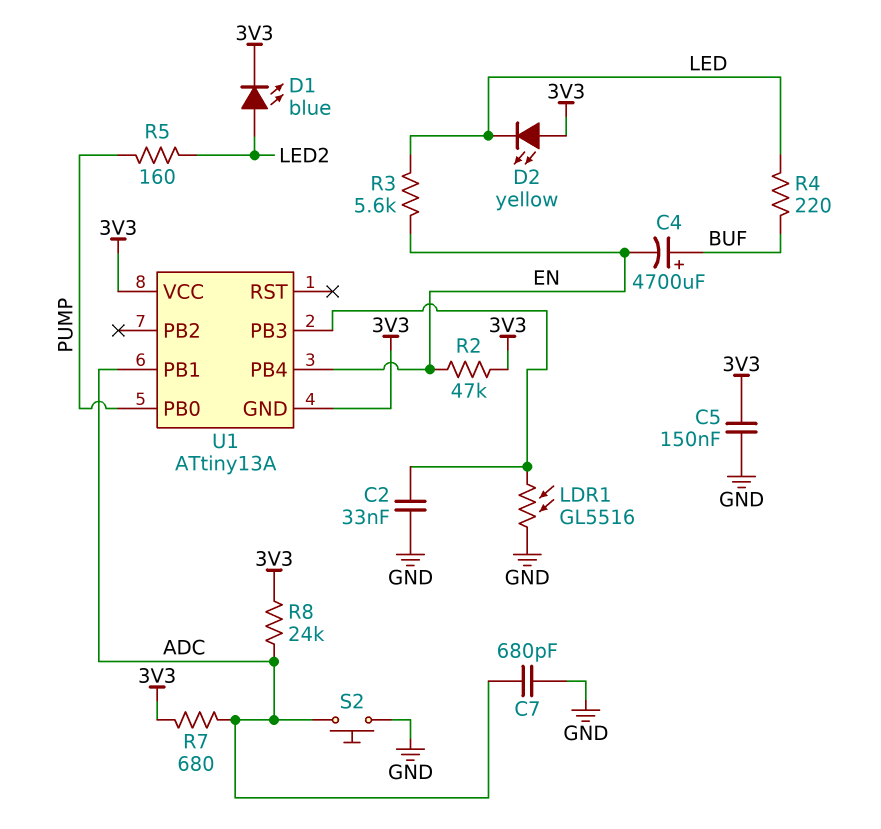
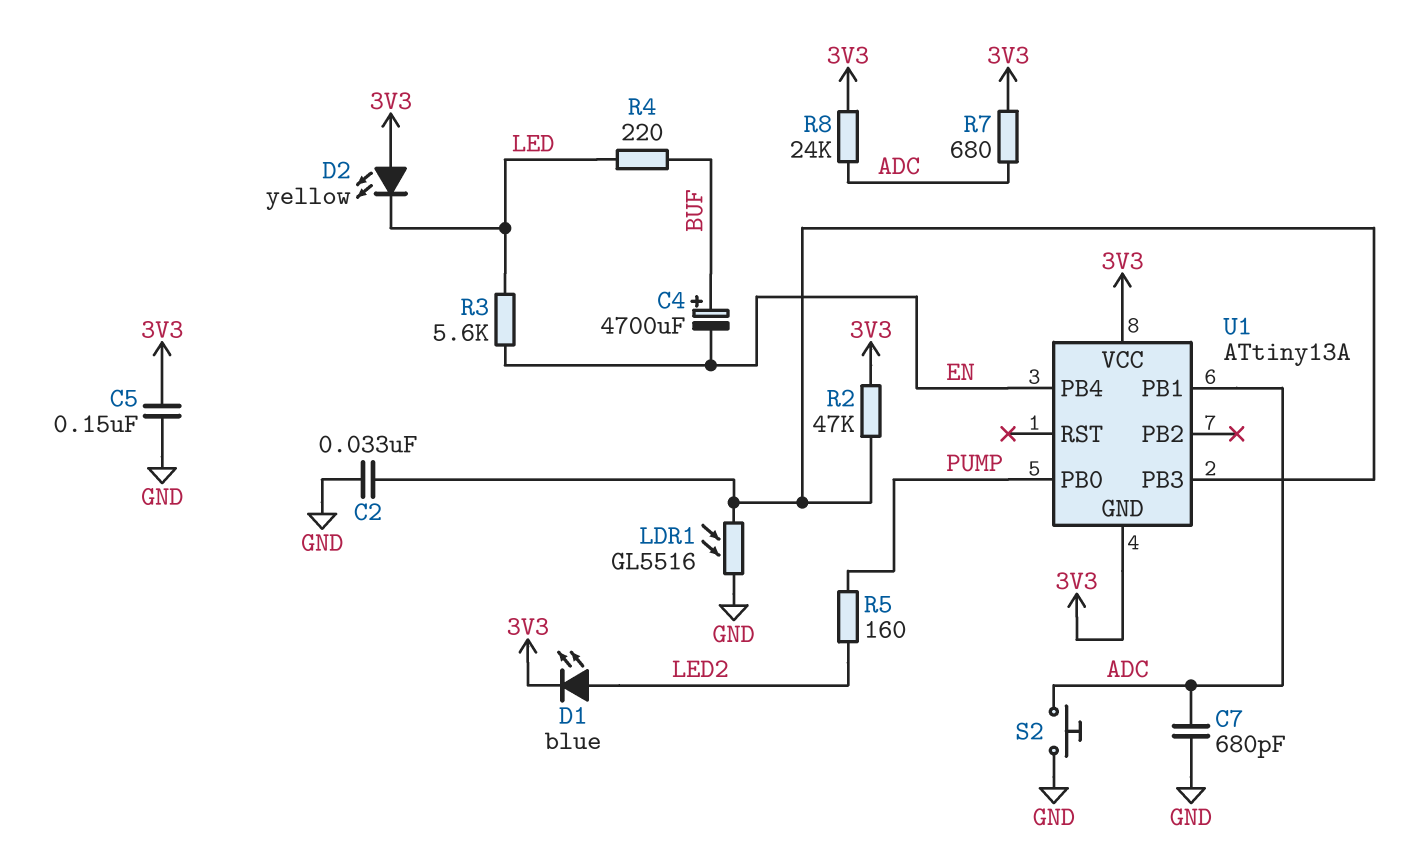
R2: 47k (3V3, EN) -> 47k (3V3, U1/PB3)

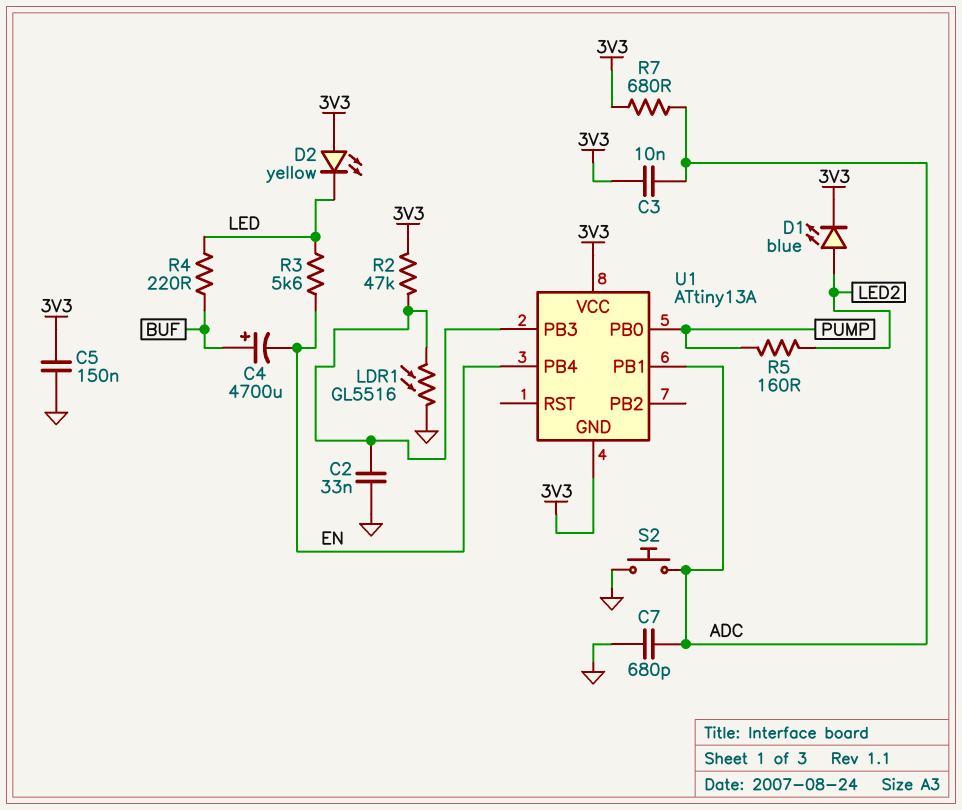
C3: none -> 10nF (3V3, ADC)
R8: 24k (3V3, ADC) -> none

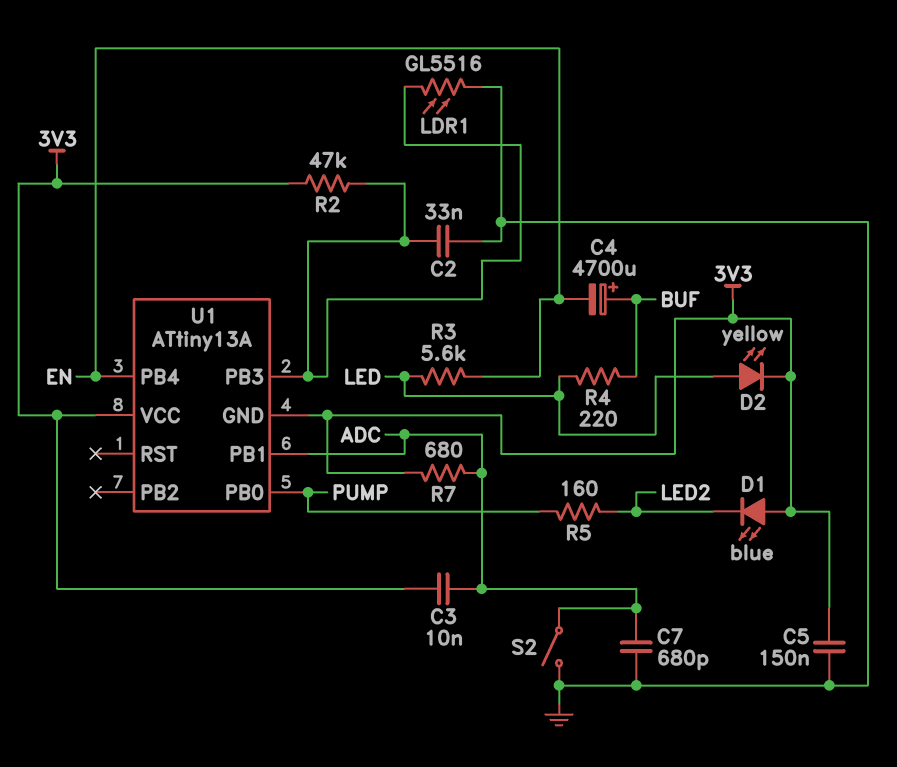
D1: LED blue (A LED2, K 3V3) -> LED blue (A 3V3, K LED2)
D2: LED yellow (A 3V3, K LED) -> LED yellow (A LED, K 3V3)
S2: button (ADC, GND) -> switch (ADC, GND)

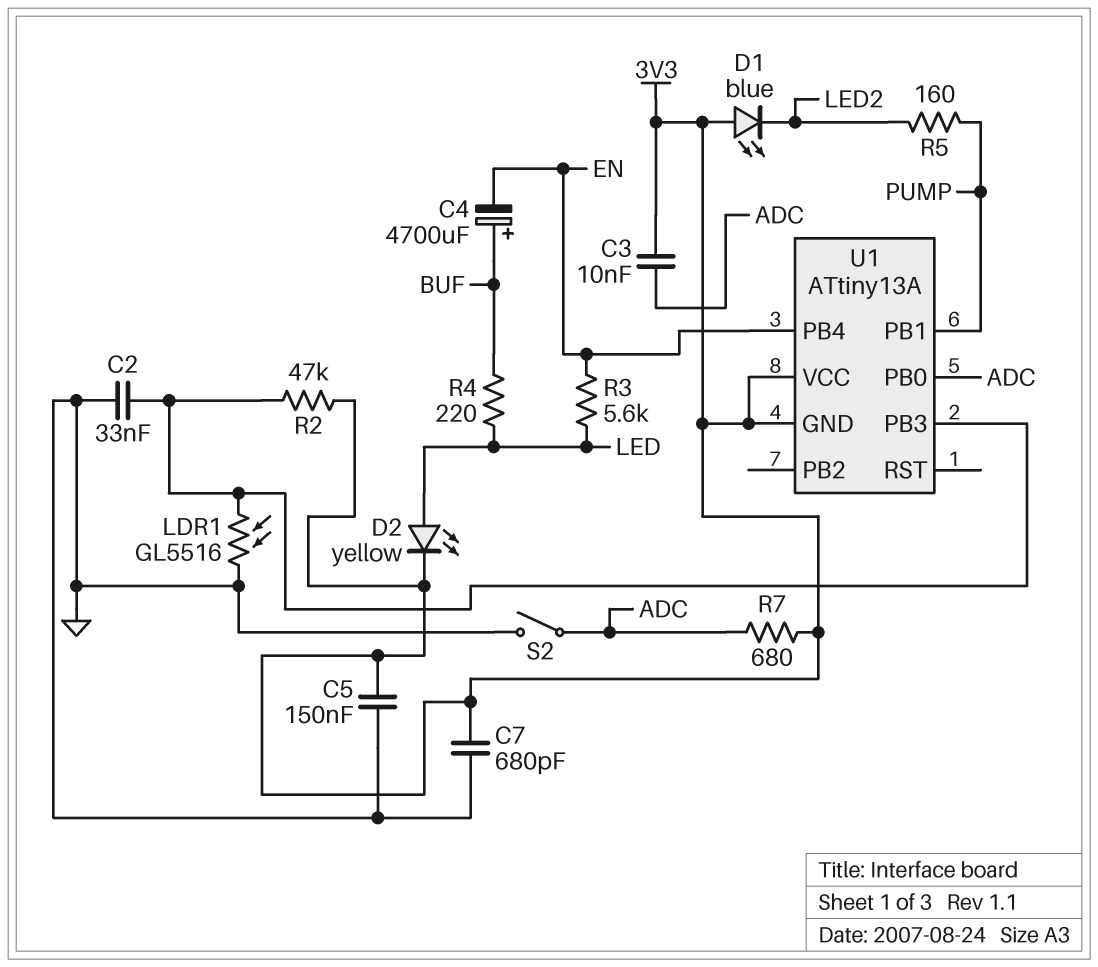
C7: 680pF (ADC, GND) -> 680pF (3V3, GND)
U1 pin PB0: PUMP -> ADC
U1 pin PB1: ADC -> PUMP

